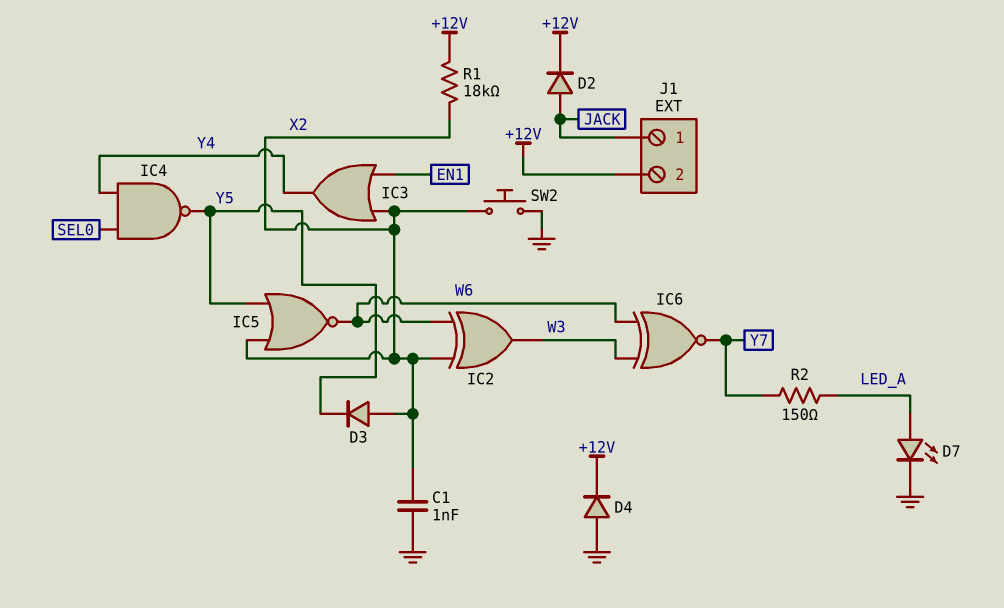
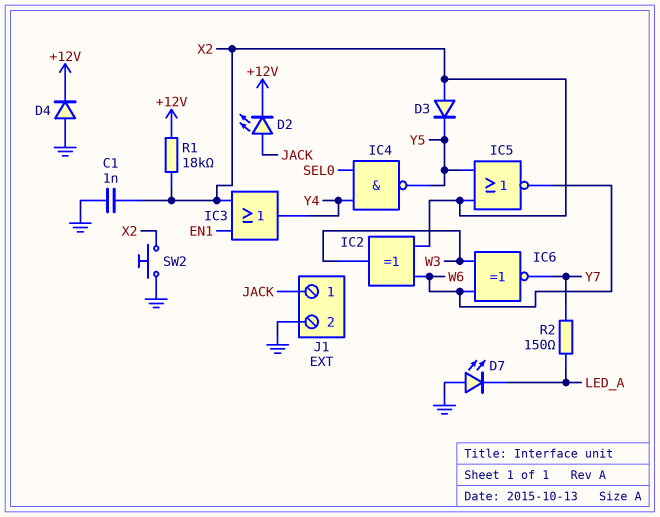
D2: diode (A JACK, K +12V) -> LED (A JACK, K +12V)
D7: LED (A LED_A, K GND) -> LED (A GND, K LED_A)
J1 pin 2: +12V -> GND

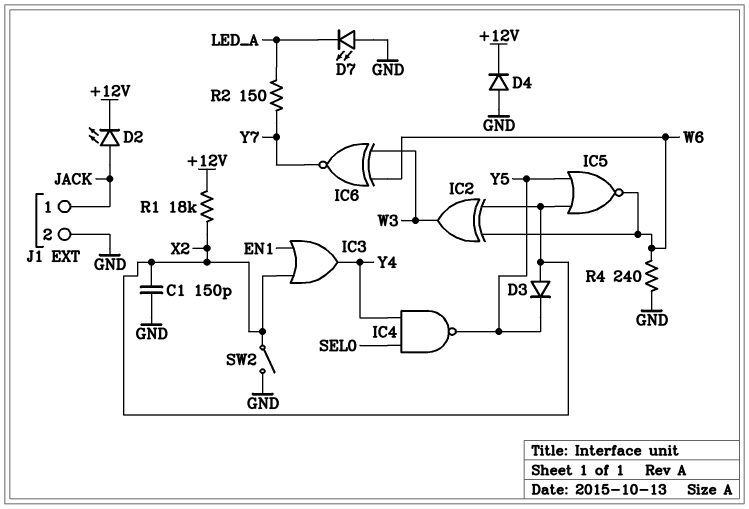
C1: 1nF (GND, X2) -> 150pF (GND, X2)
R4: none -> 240 (GND, W6)
SW2: button (GND, X2) -> switch (GND, X2)

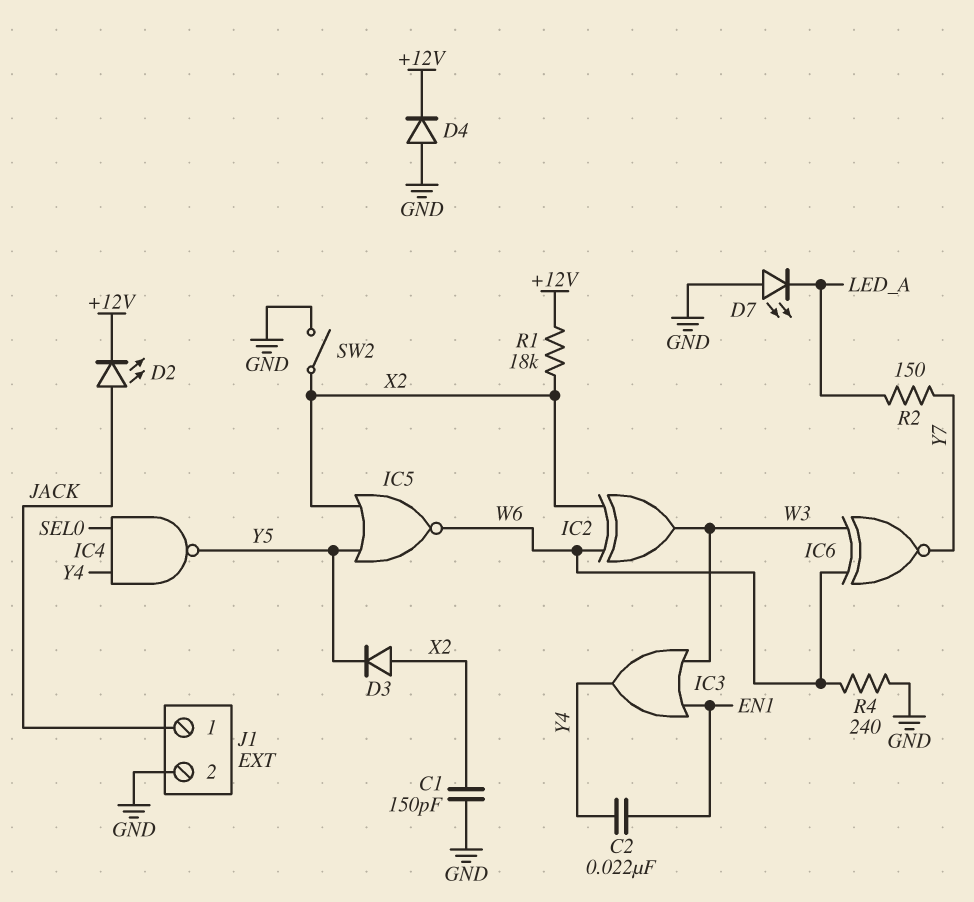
C2: none -> 22nF (EN1, Y4)
IC3: OR (in EN1, in X2, out Y4) -> OR (in EN1, in W3, out Y4)

